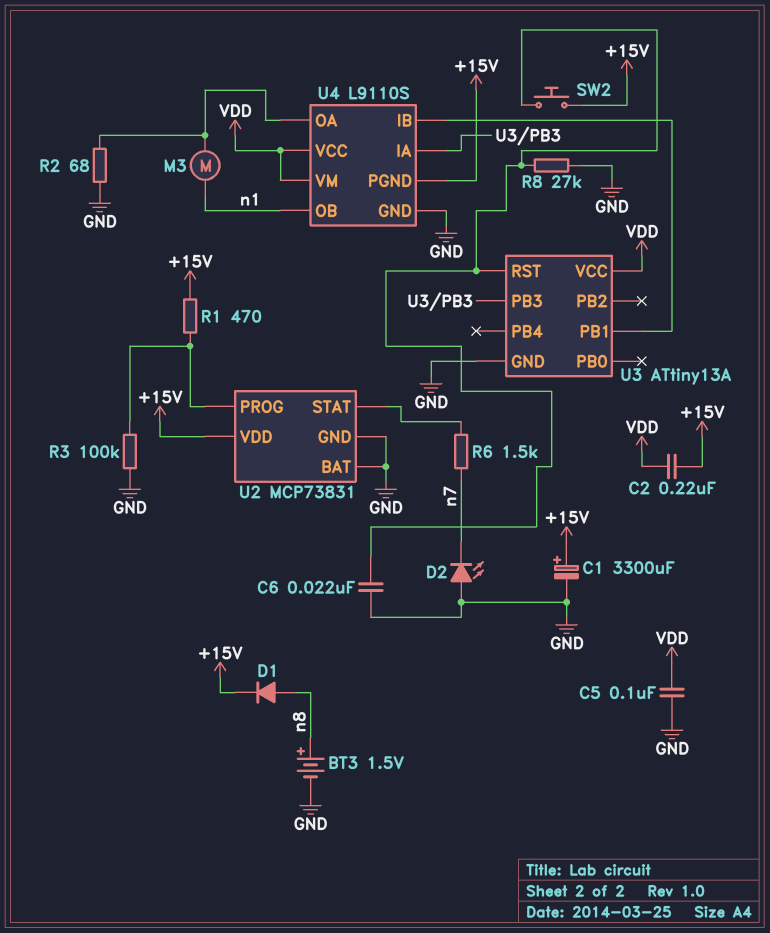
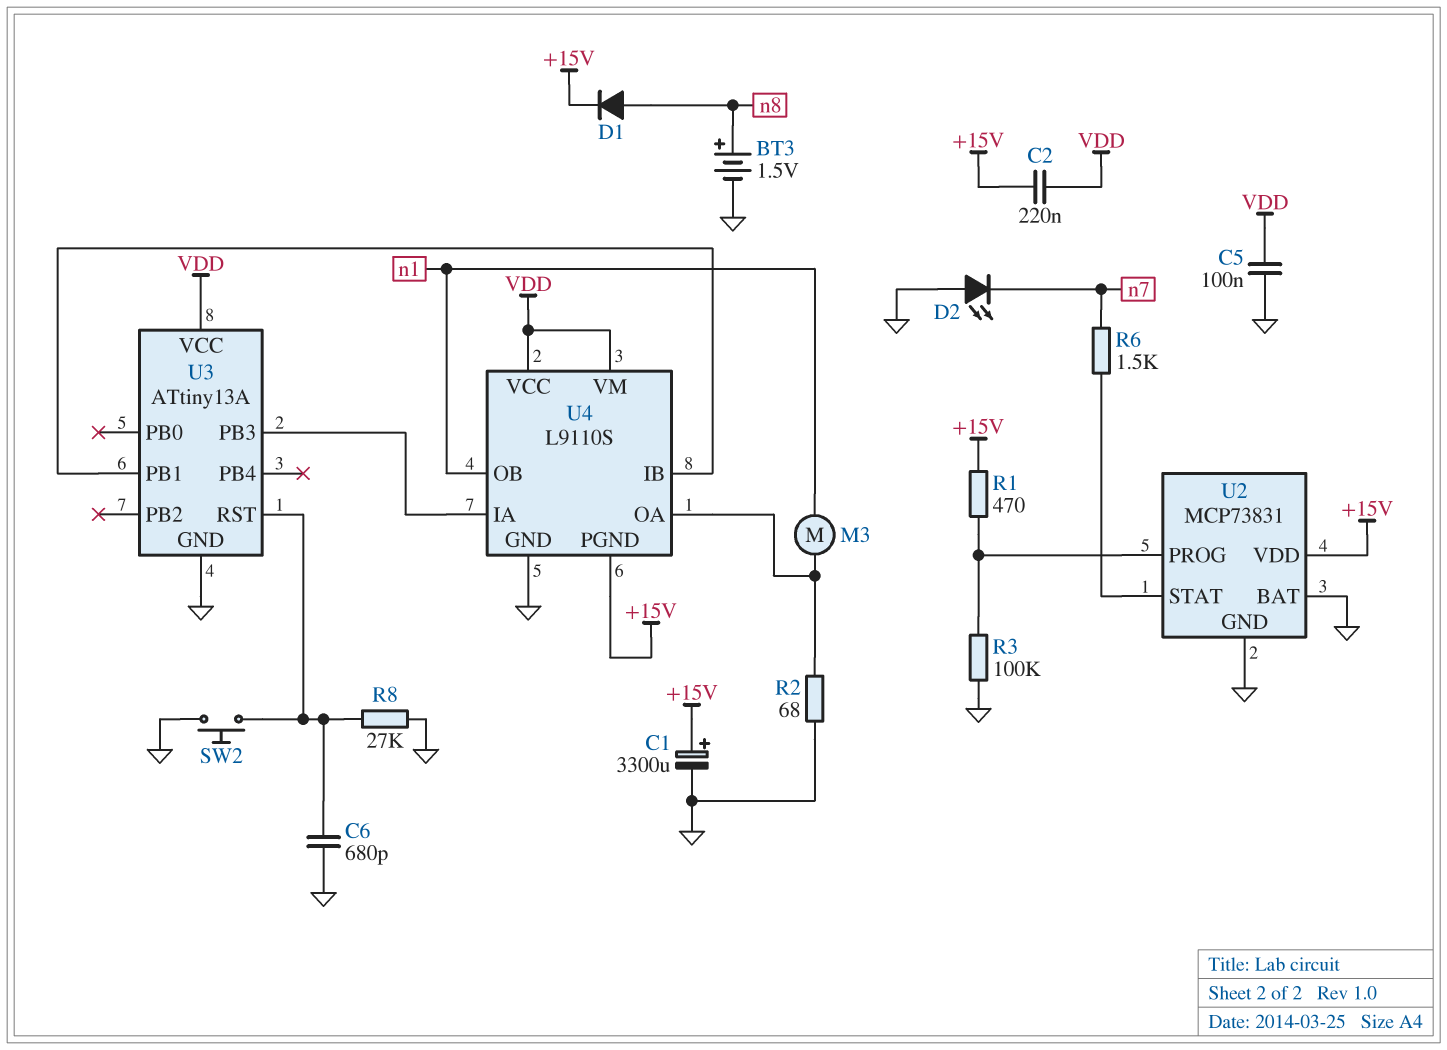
C6: 22nF (GND, U3/RST) -> 680pF (GND, U3/RST)
SW2: button (+15V, U3/RST) -> button (GND, U3/RST)

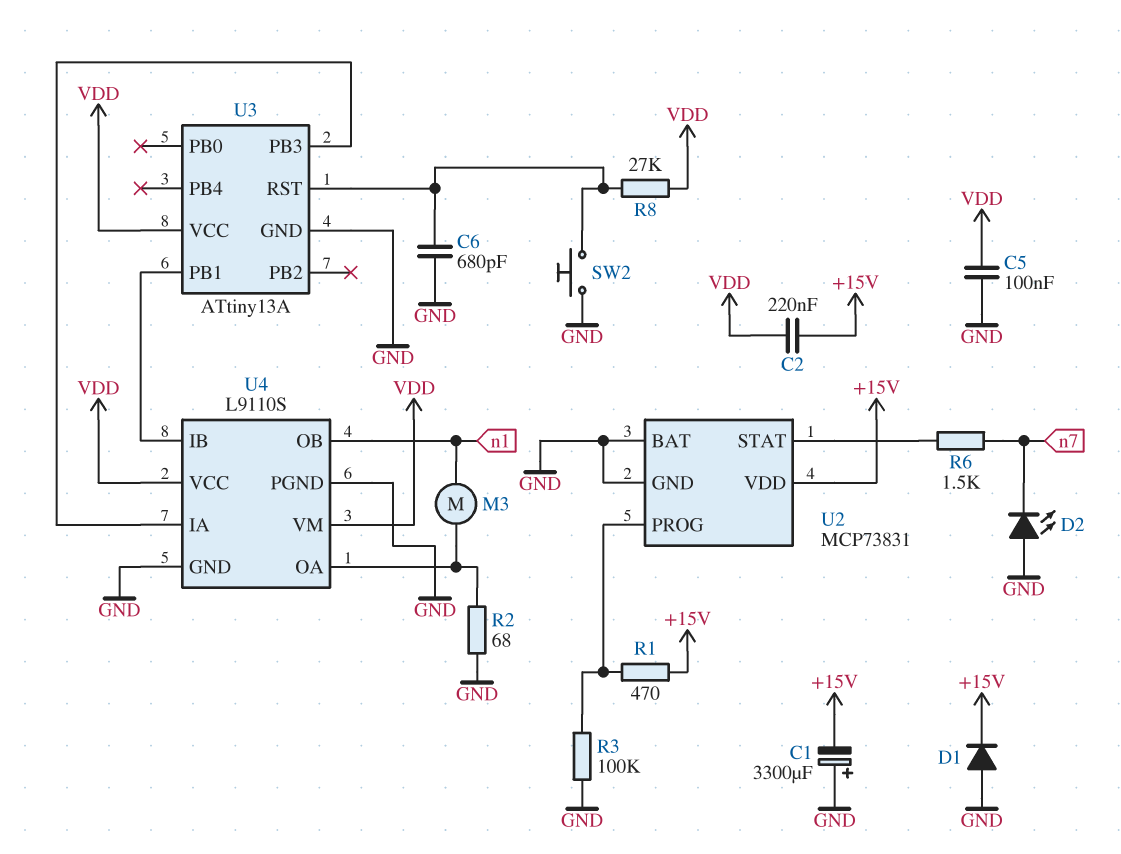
BT3: 1.5V (plus n8, minus GND) -> none
C1: 3300uF (plus +15V, minus GND) -> 3300uF (plus GND, minus +15V)
D1: diode (A n8, K +15V) -> diode (A GND, K +15V)
R8: 27k (GND, U3/RST) -> 27k (U3/RST, VDD)
U4 pin PGND: +15V -> GND

